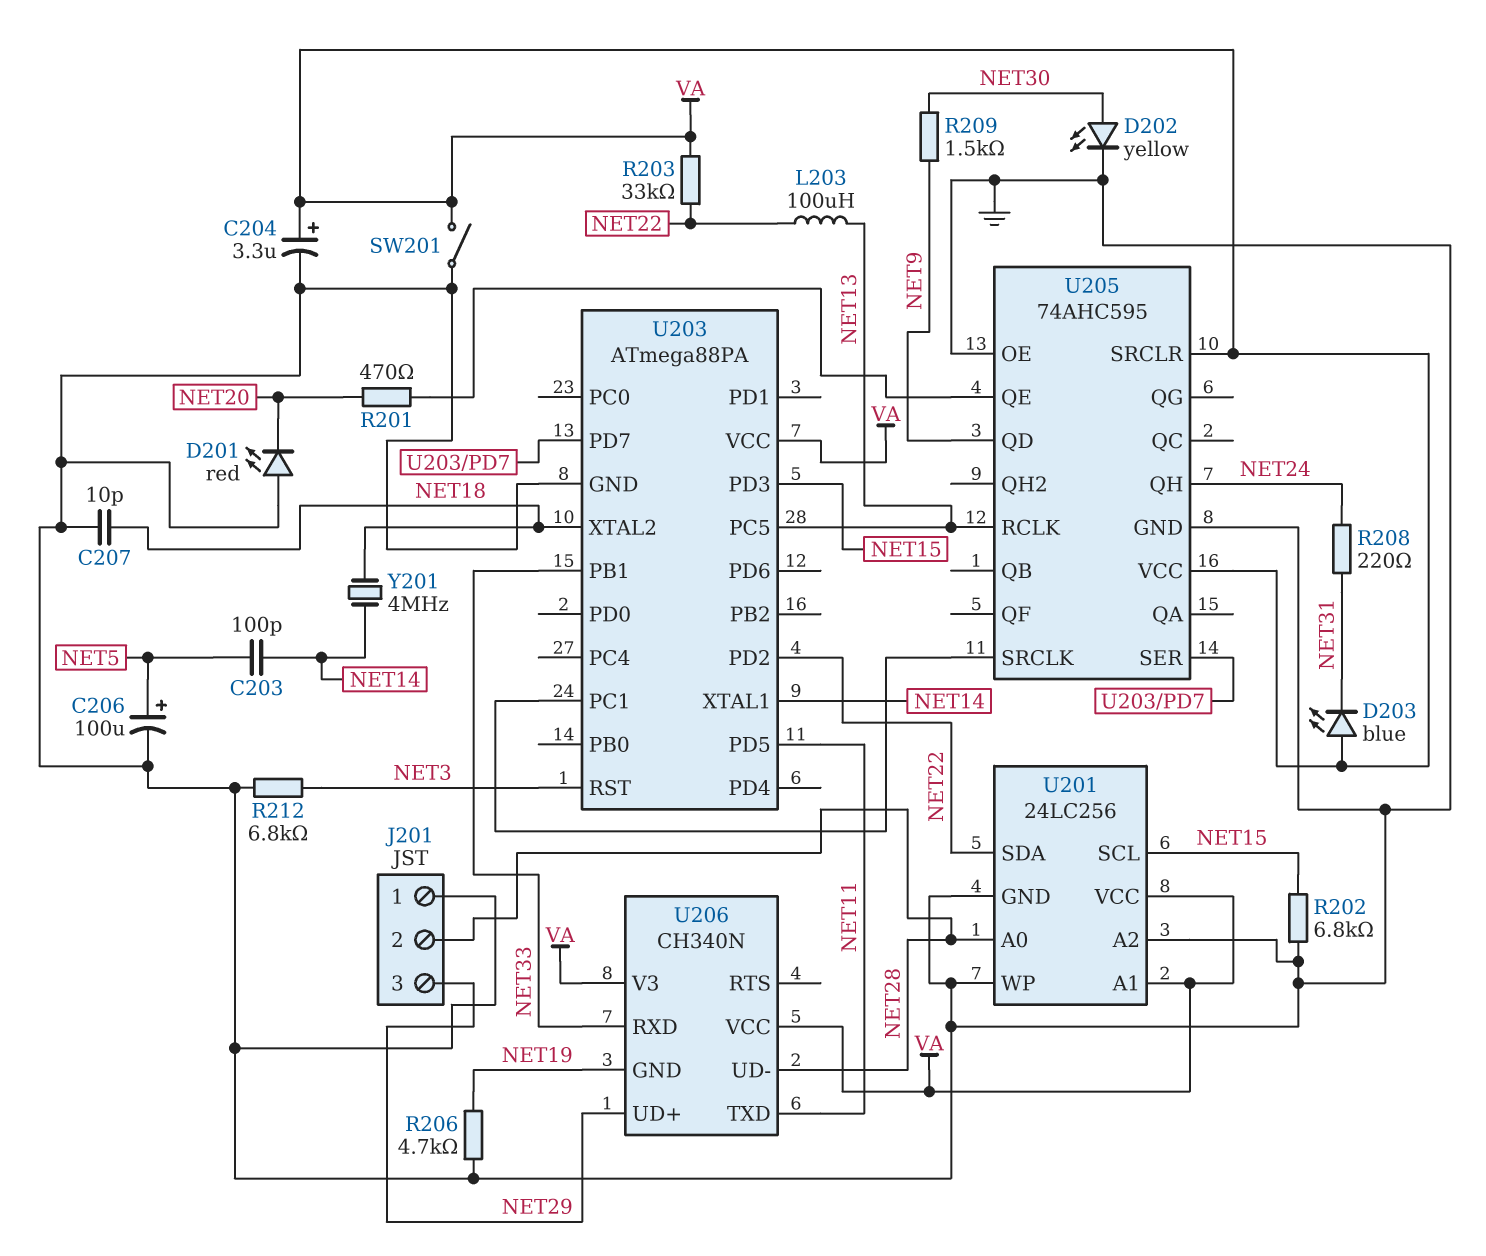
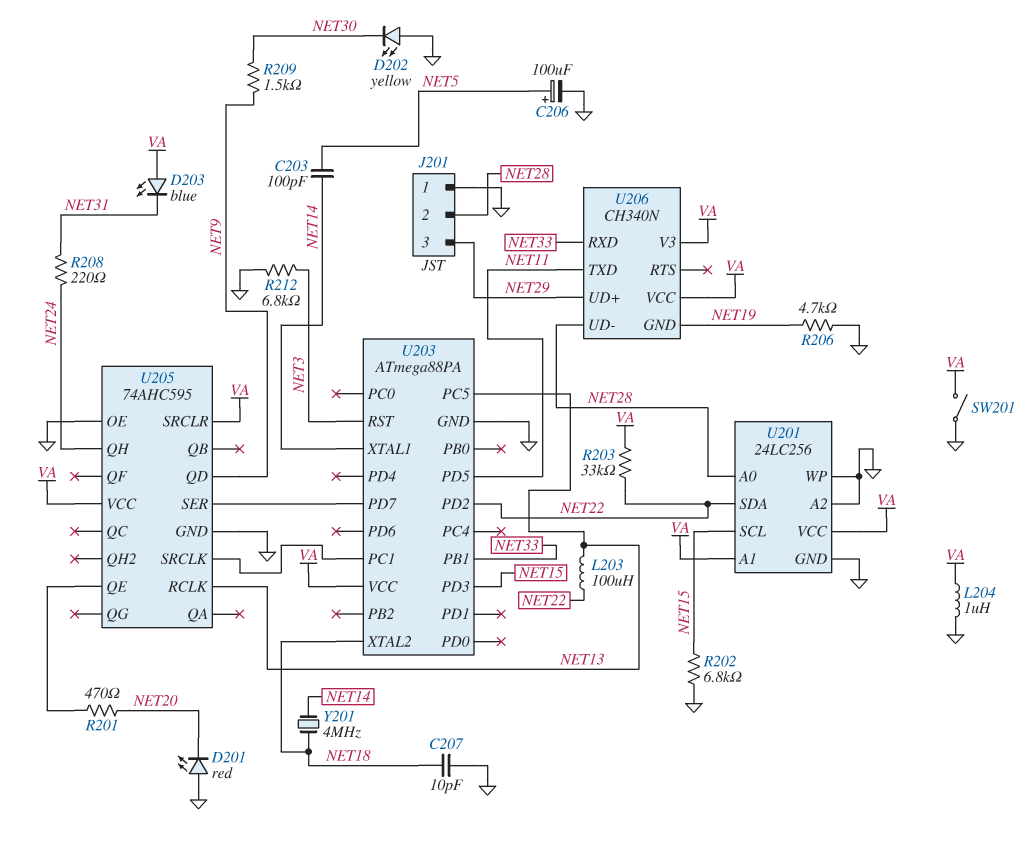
C204: 3.3uF (plus VA, minus GND) -> none
D202: LED yellow (A NET30, K GND) -> LED yellow (A GND, K NET30)
L204: none -> 1uH (GND, VA)

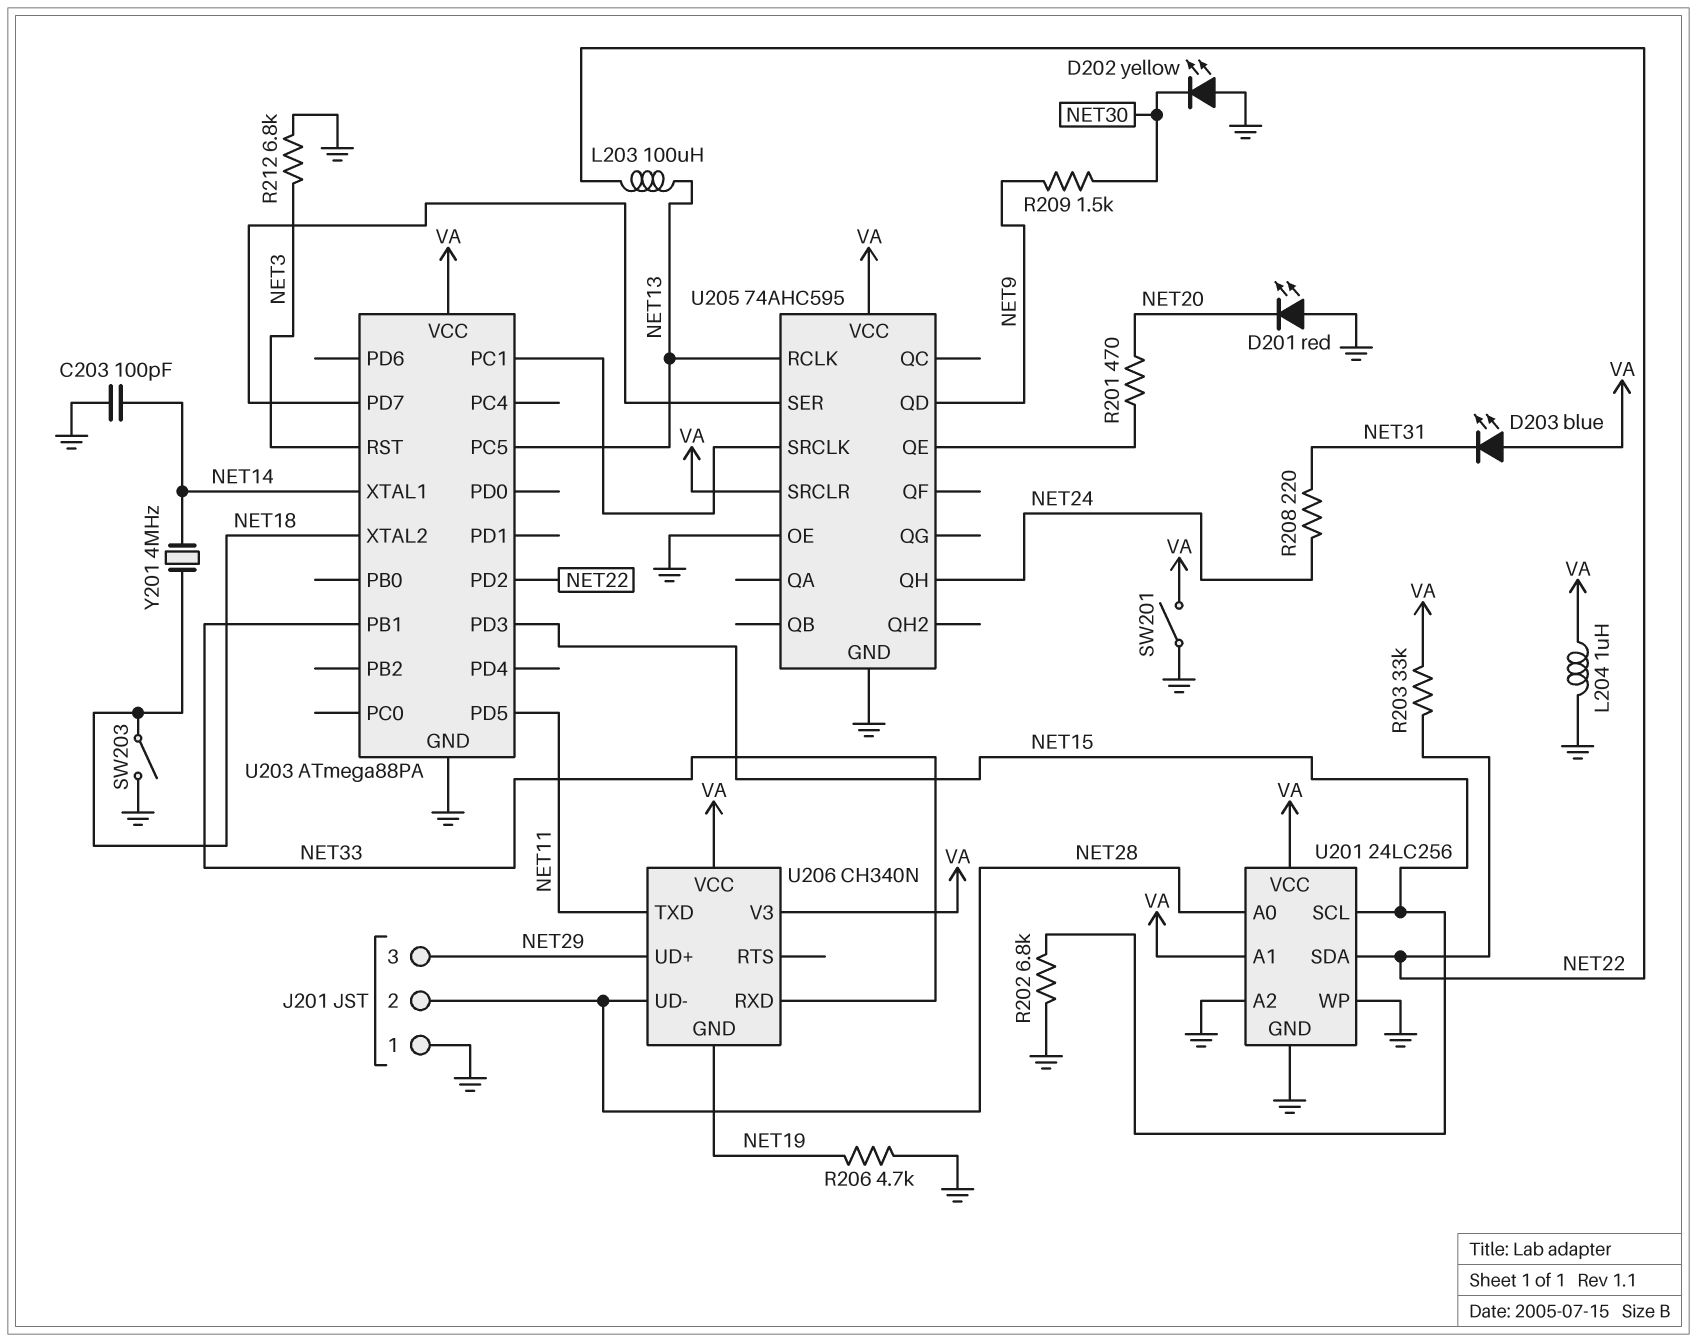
C203: 100pF (NET5, NET14) -> 100pF (GND, NET14)
C206: 100uF (plus NET5, minus GND) -> none
C207: 10pF (GND, NET18) -> none
SW203: none -> switch (GND, NET18)

